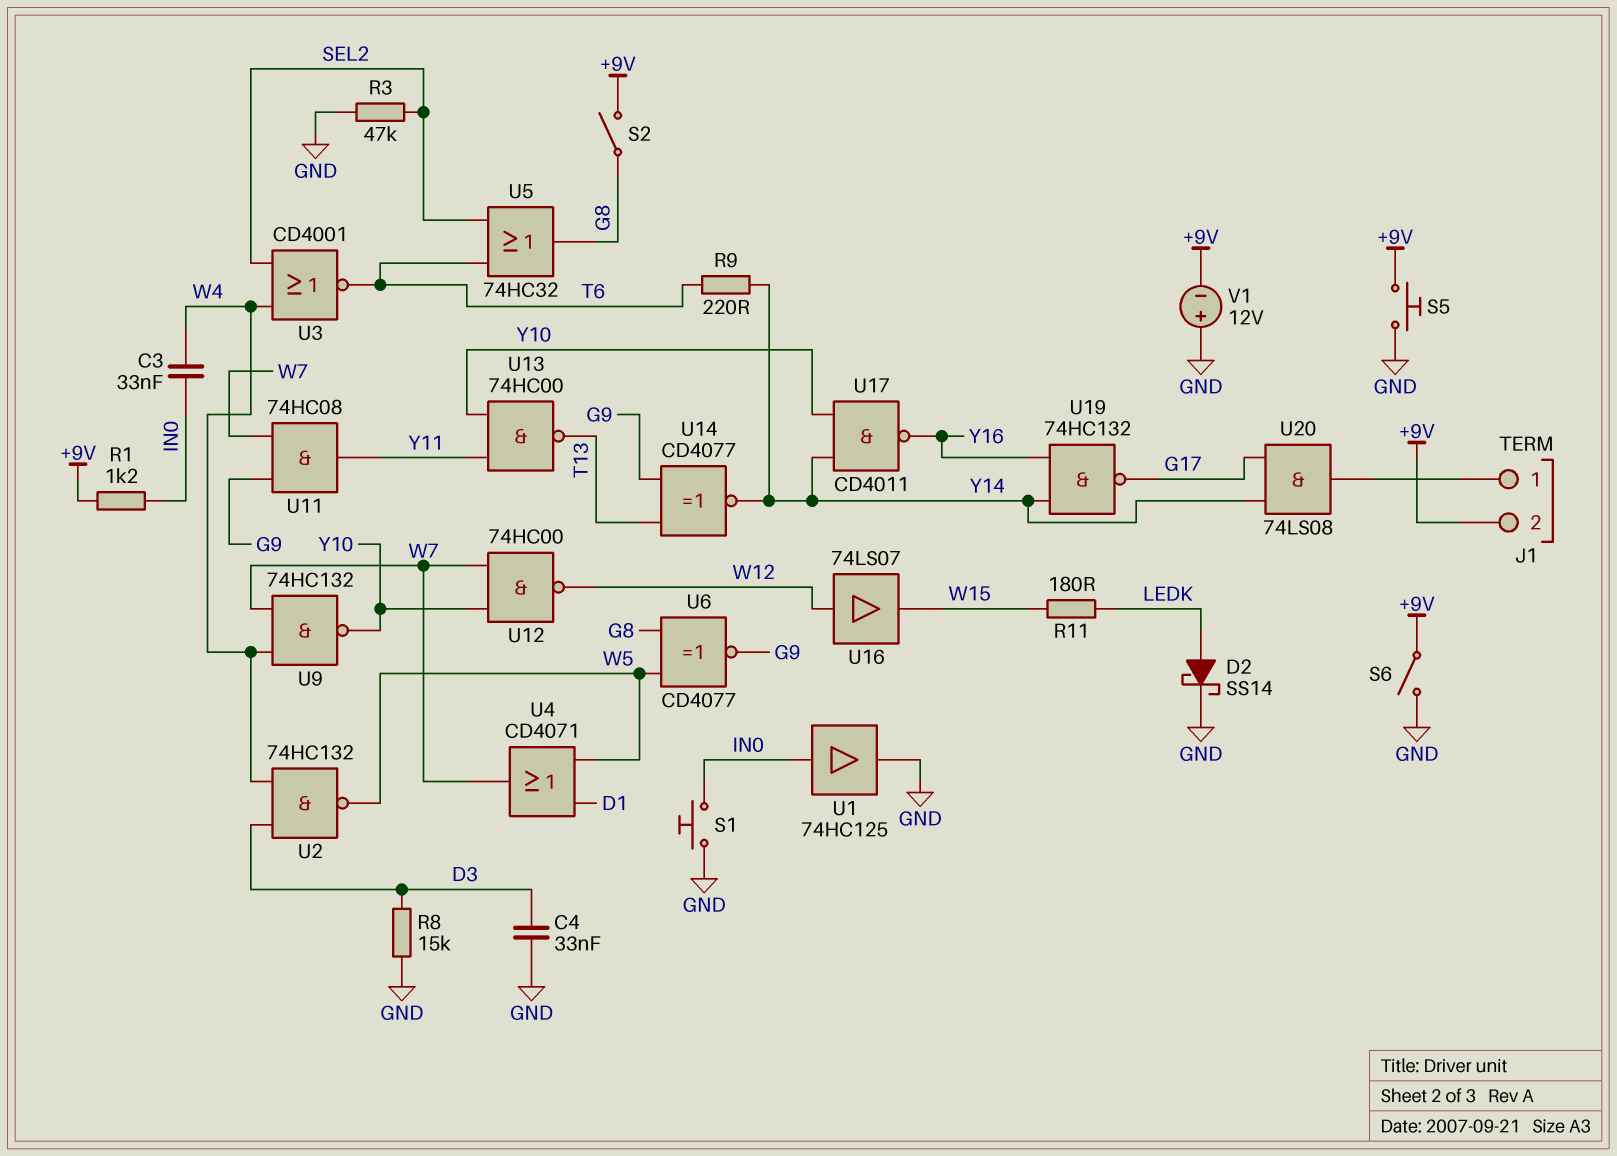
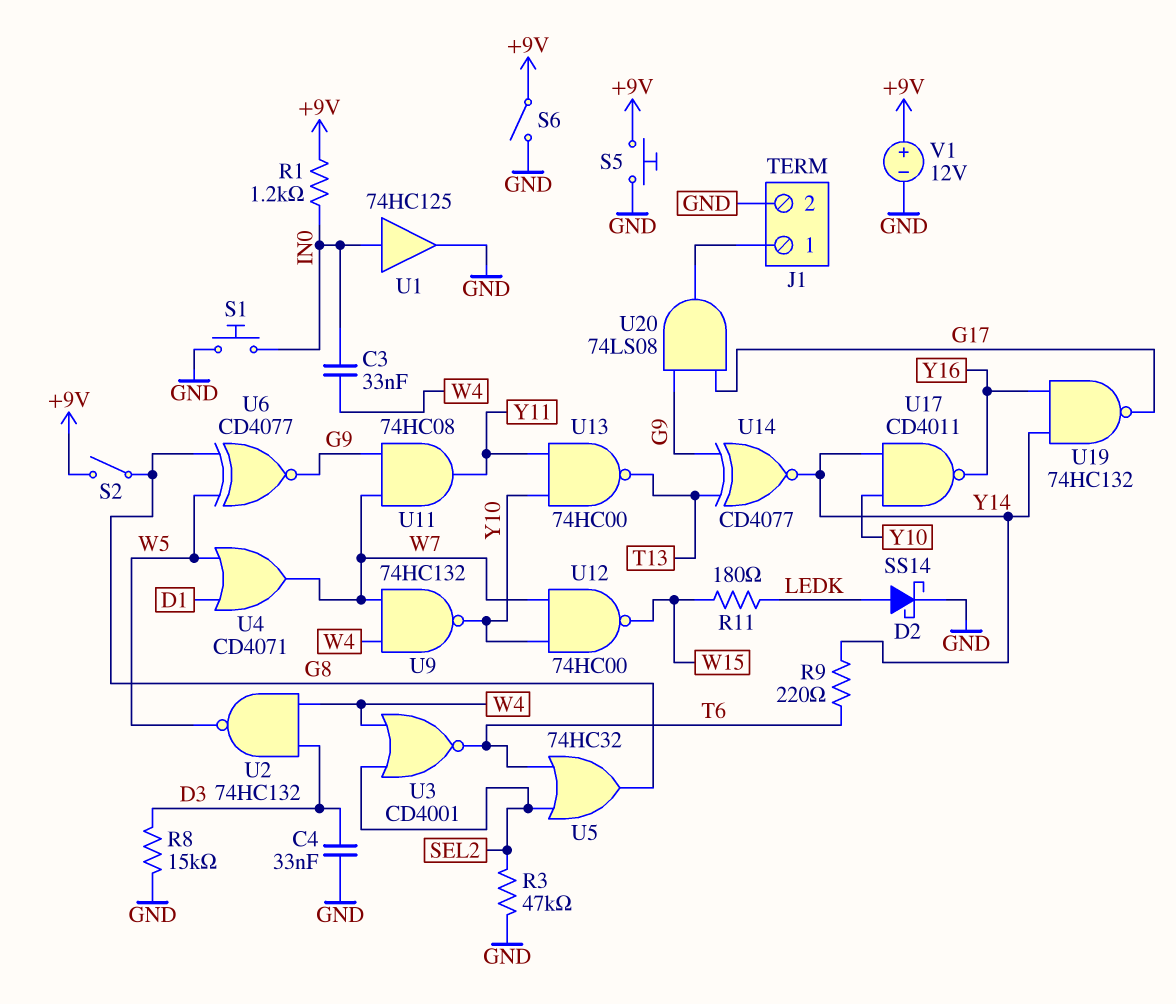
J1 pin 2: +9V -> GND
U12: NAND 74HC00 (in W7, in Y10, out W12) -> NAND 74HC00 (in W7, in Y10, out W15)
U16: buffer 74LS07 (in W12, out W15) -> none
U20: AND 74LS08 (in G17, in Y14, out J1/1) -> AND 74LS08 (in G9, in G17, out J1/1)
V1: 12V (plus GND, minus +9V) -> 12V (plus +9V, minus GND)

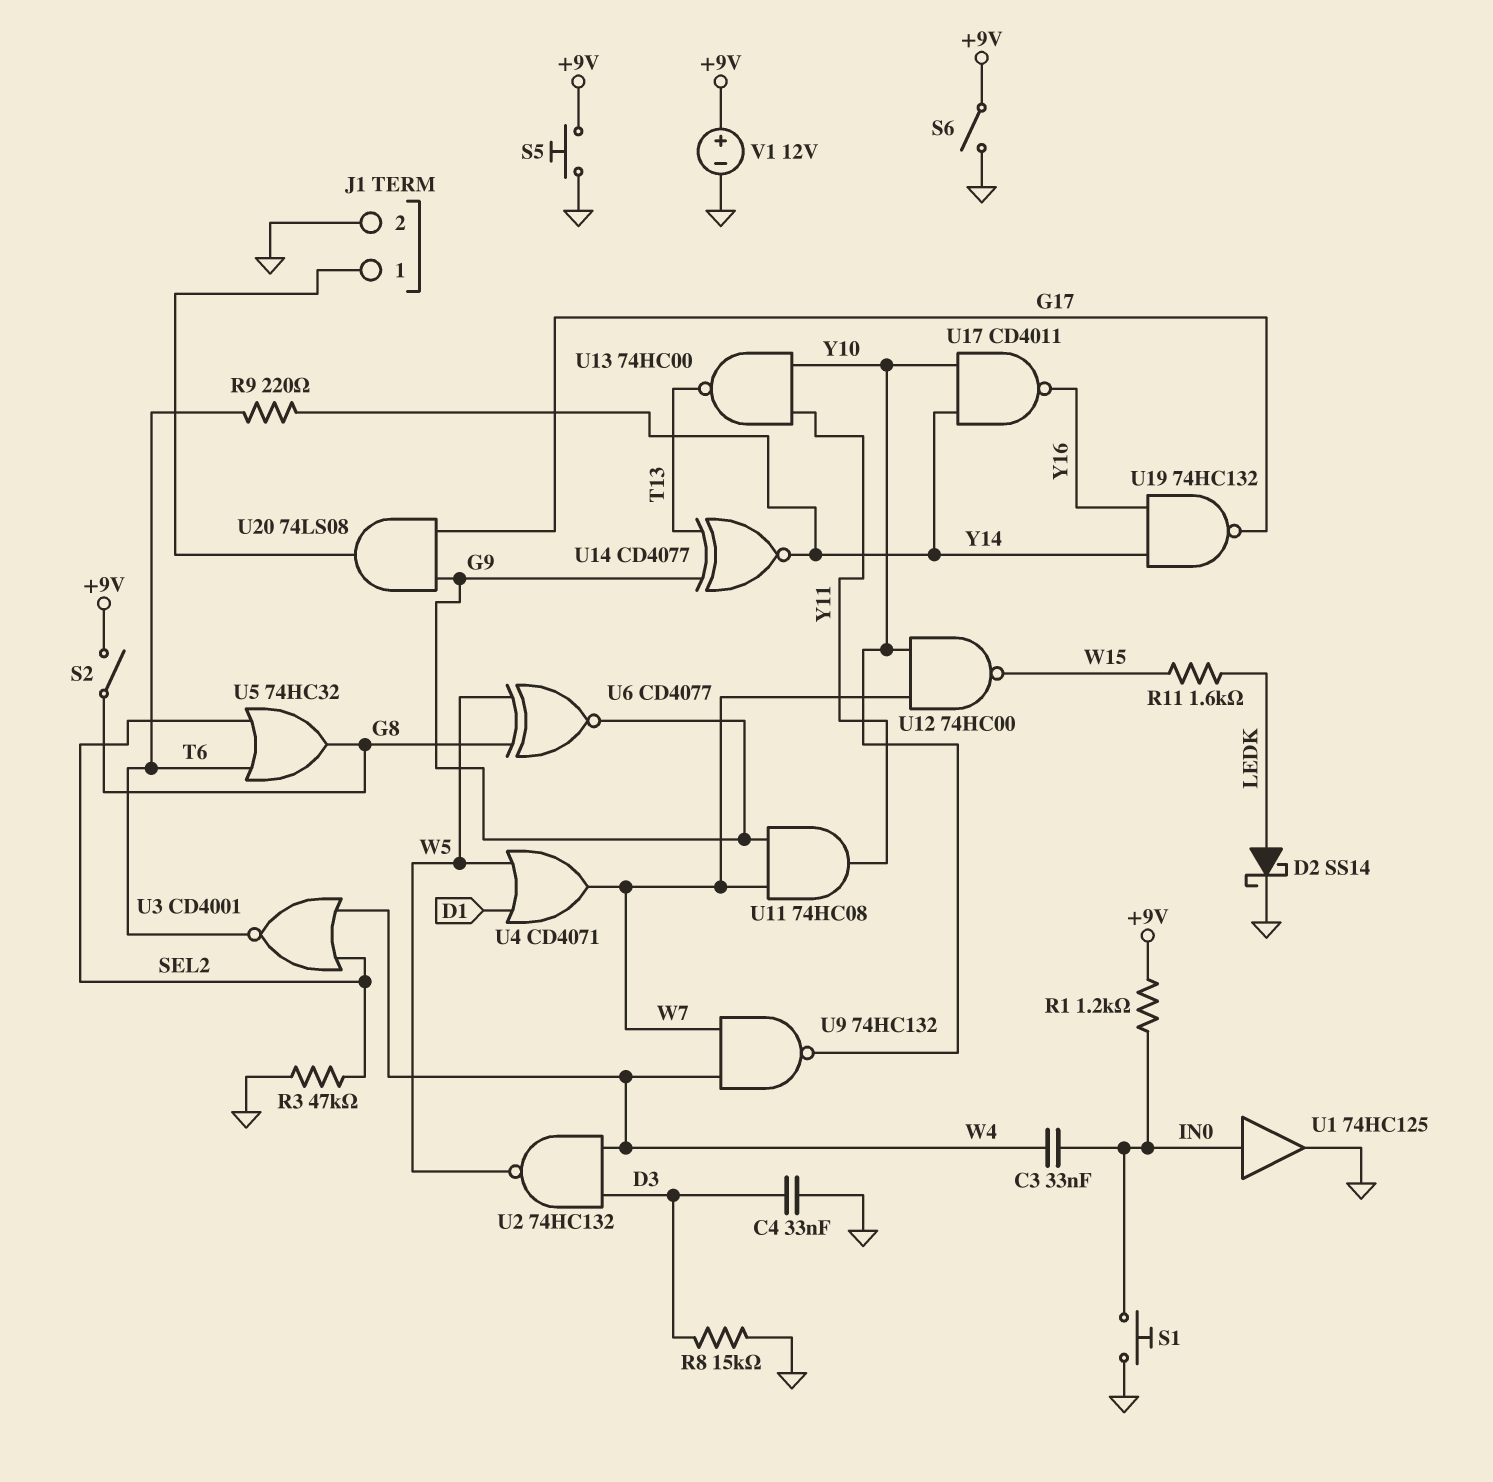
R11: 180 (LEDK, W15) -> 1.6k (LEDK, W15)

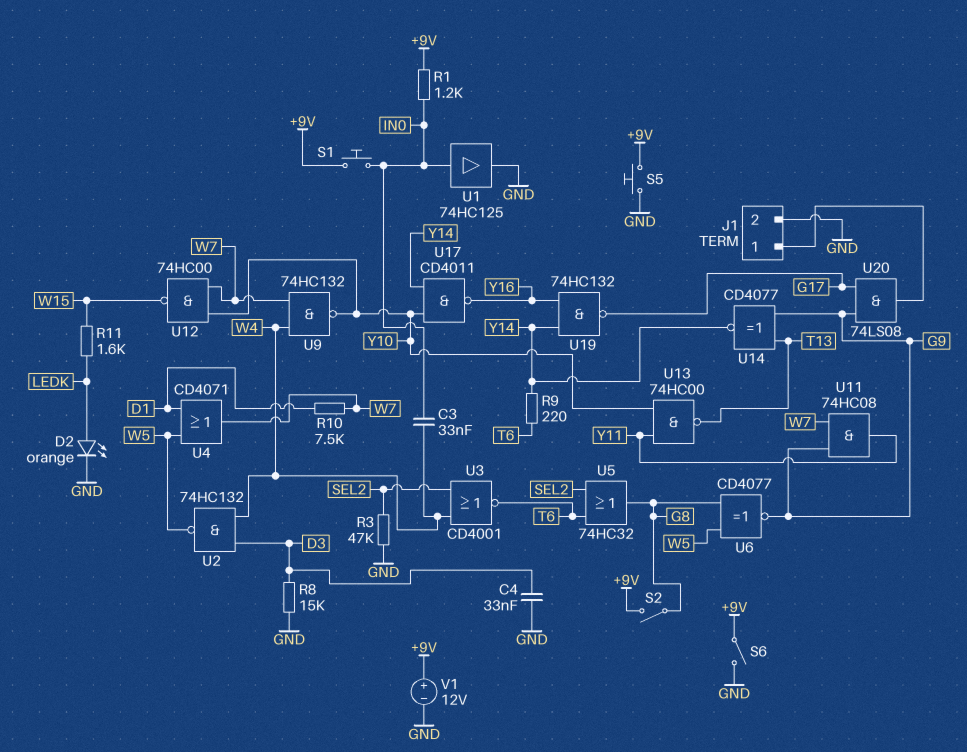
D2: schottky SS14 (A LEDK, K GND) -> LED orange (A LEDK, K GND)
R10: none -> 7.5k (D1, W7)
S1: button (GND, IN0) -> button (+9V, IN0)

